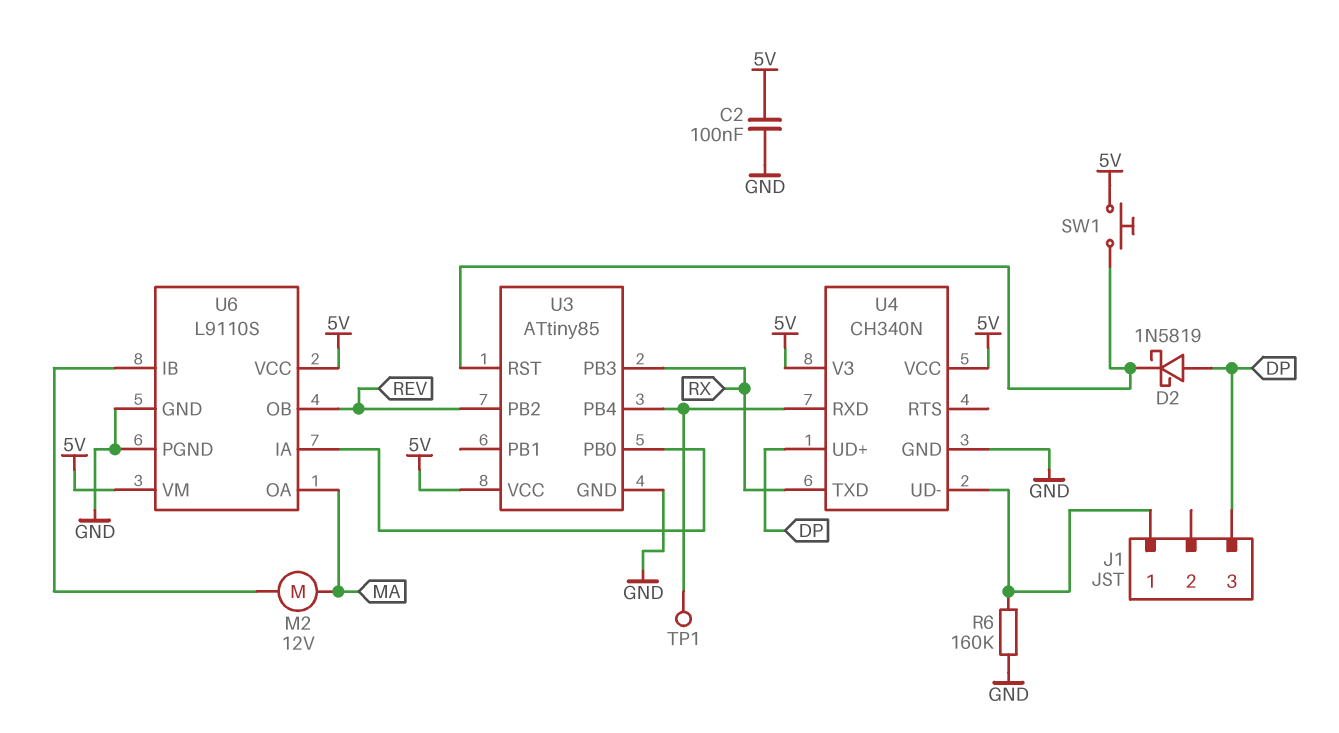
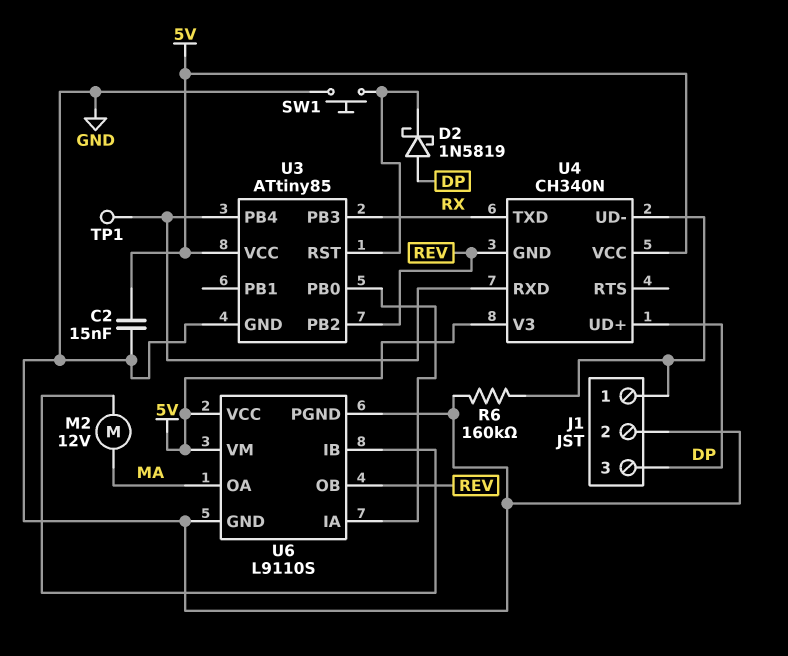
C2: 100nF (5V, GND) -> 15nF (5V, GND)
J1 pin 2: none -> GND
SW1: button (5V, U3/RST) -> button (GND, U3/RST)
U4 pin GND: GND -> REV

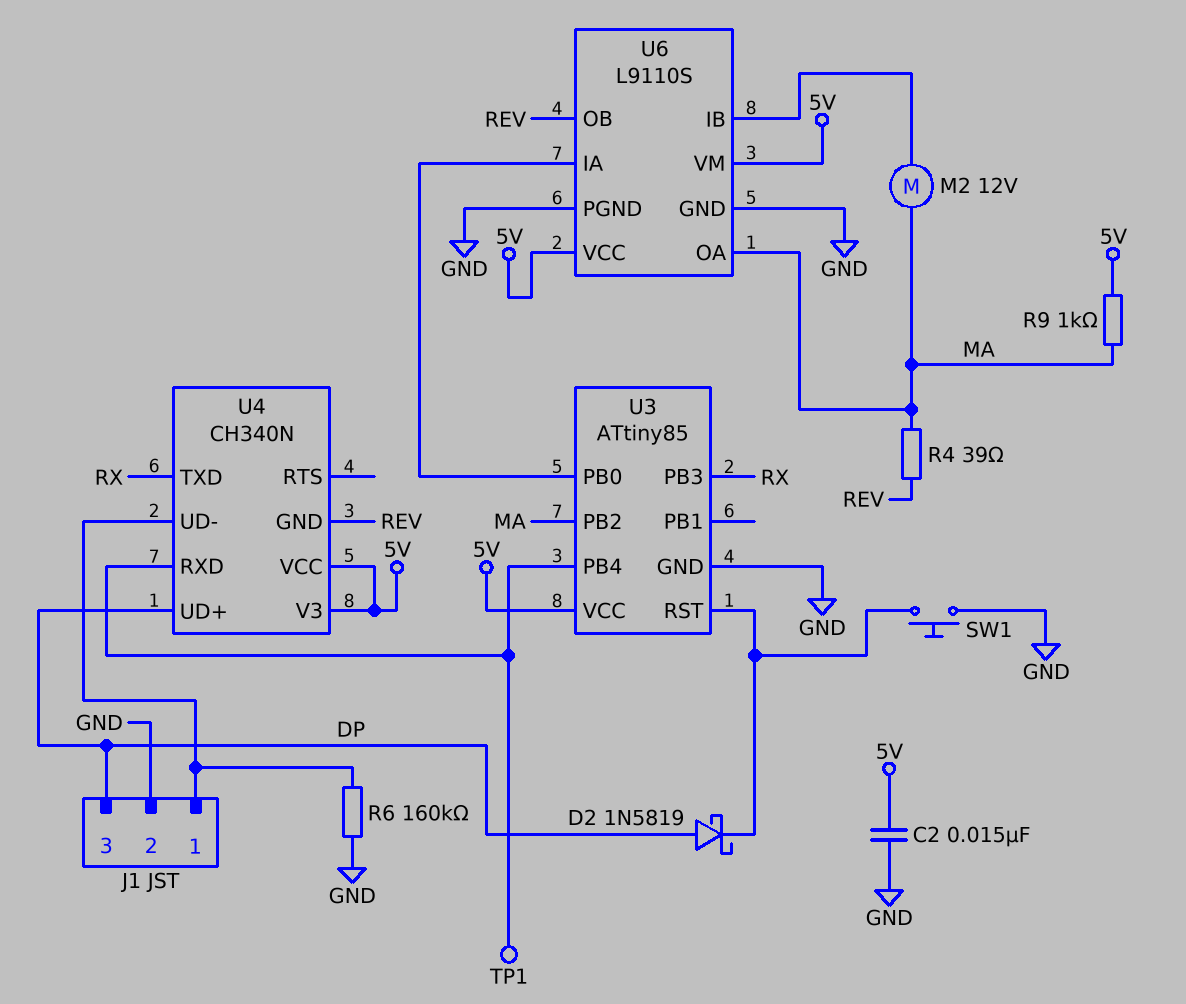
R4: none -> 39 (MA, REV)
R9: none -> 1k (5V, MA)
U3 pin PB2: REV -> MA

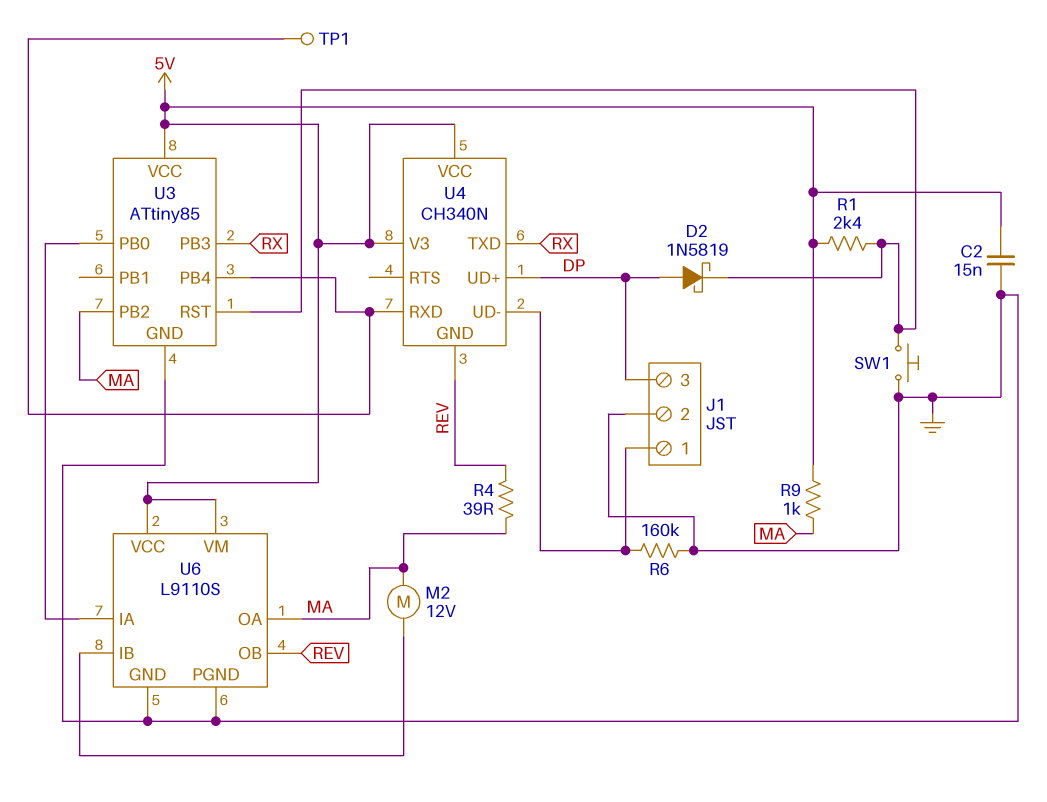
R1: none -> 2.4k (5V, U3/RST)

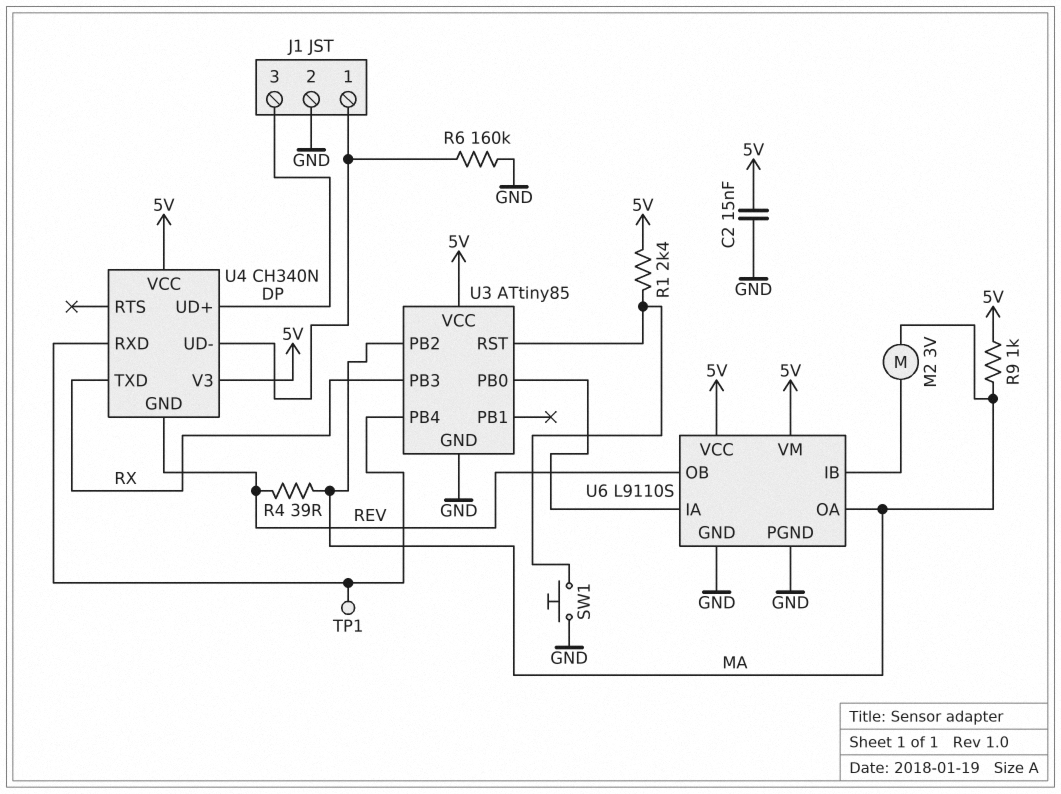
D2: schottky 1N5819 (A DP, K U3/RST) -> none
M2: motor 12V (MA, U6/IB) -> motor 3V (MA, U6/IB)

